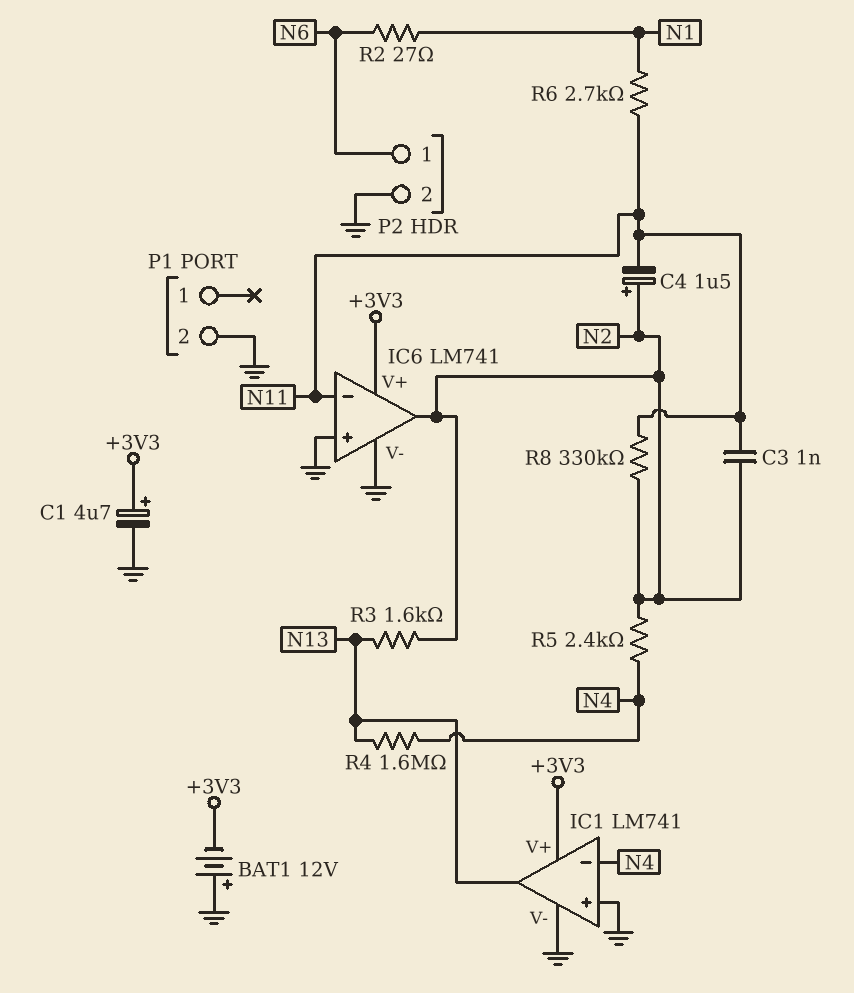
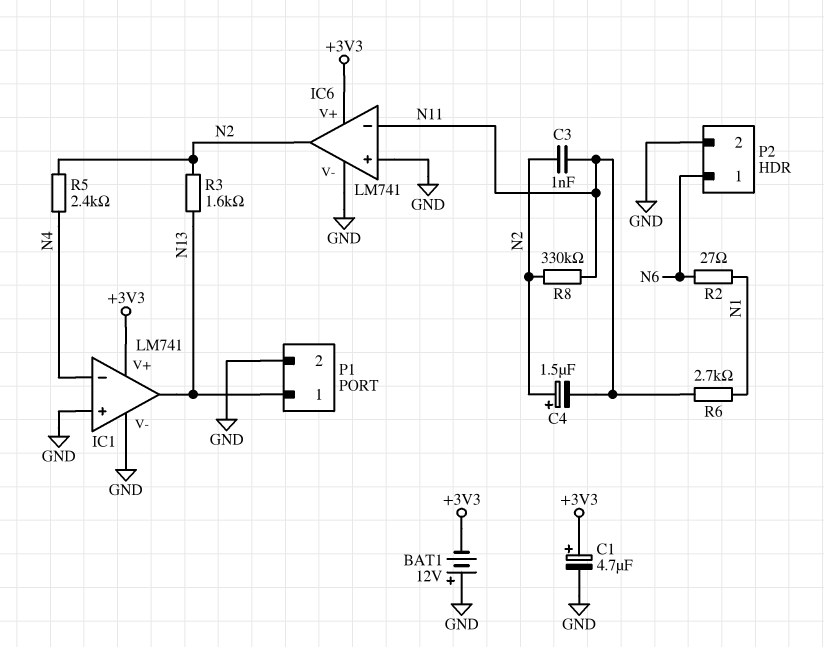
P1 pin 1: none -> N13
R4: 1.6M (N4, N13) -> none

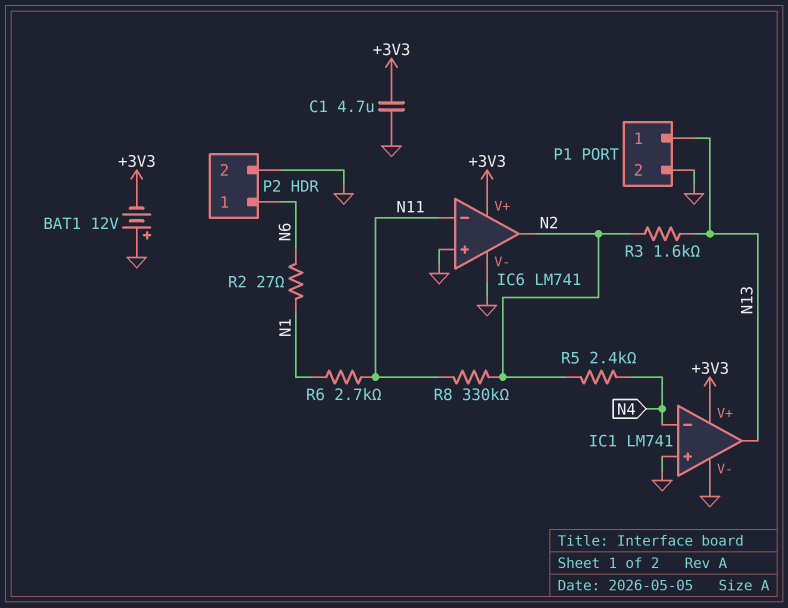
C1: 4.7uF (plus +3V3, minus GND) -> 4.7uF (+3V3, GND)
C3: 1nF (N2, N11) -> none
C4: 1.5uF (plus N2, minus N11) -> none

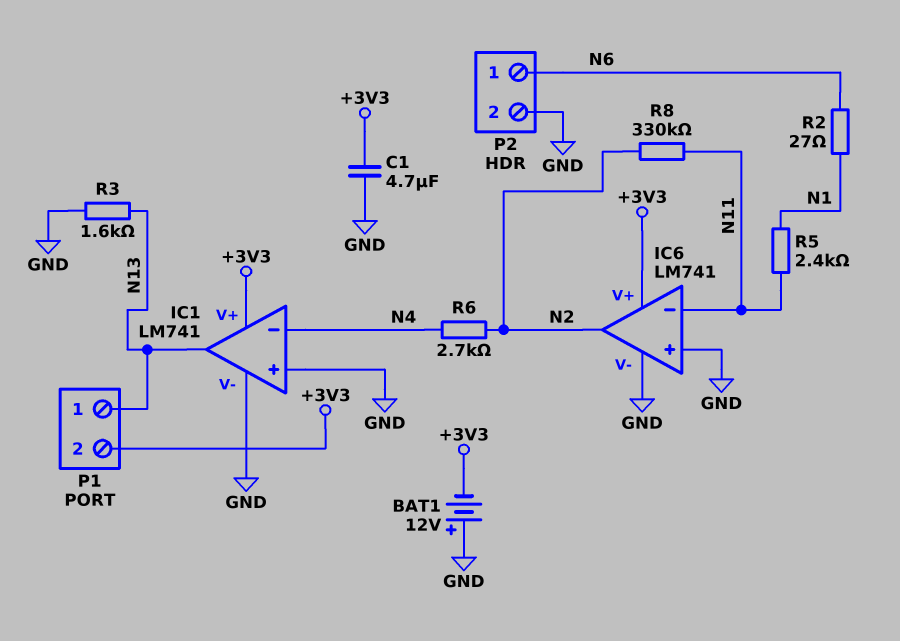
P1 pin 2: GND -> +3V3
R3: 1.6k (N2, N13) -> 1.6k (GND, N13)
R5: 2.4k (N2, N4) -> 2.4k (N1, N11)
R6: 2.7k (N1, N11) -> 2.7k (N2, N4)

